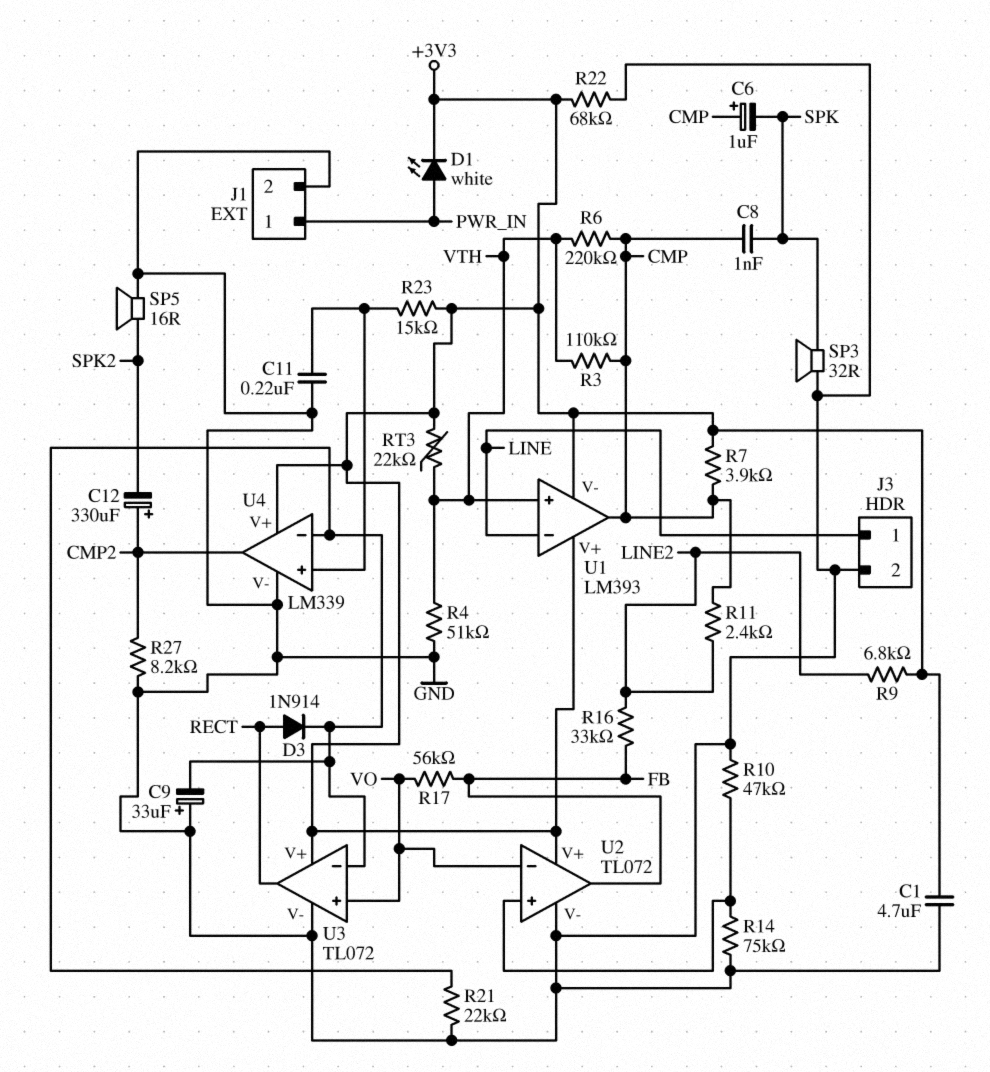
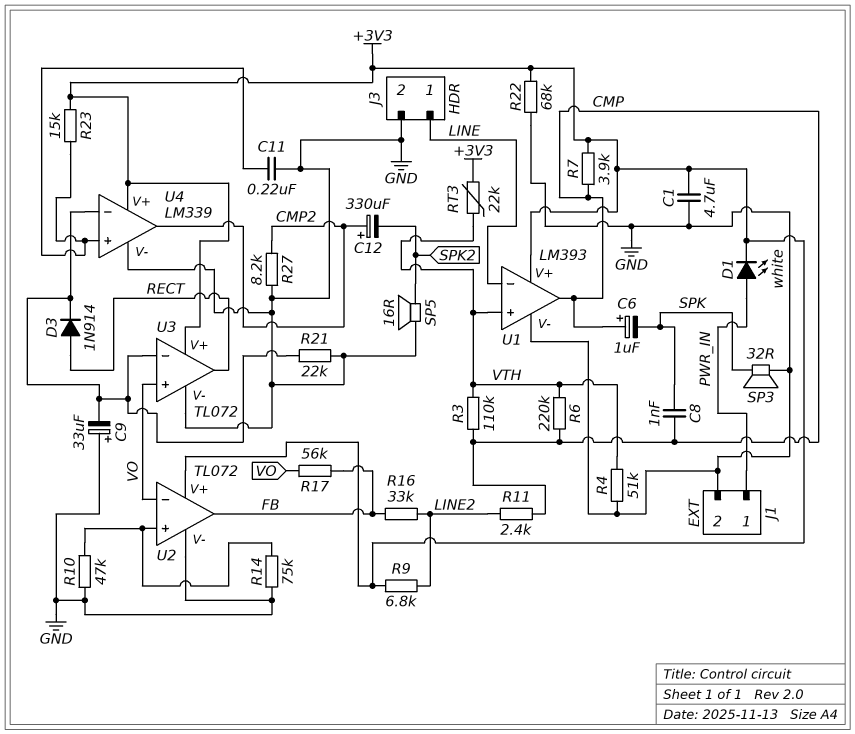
U1 pin V-: +3V3 -> GND

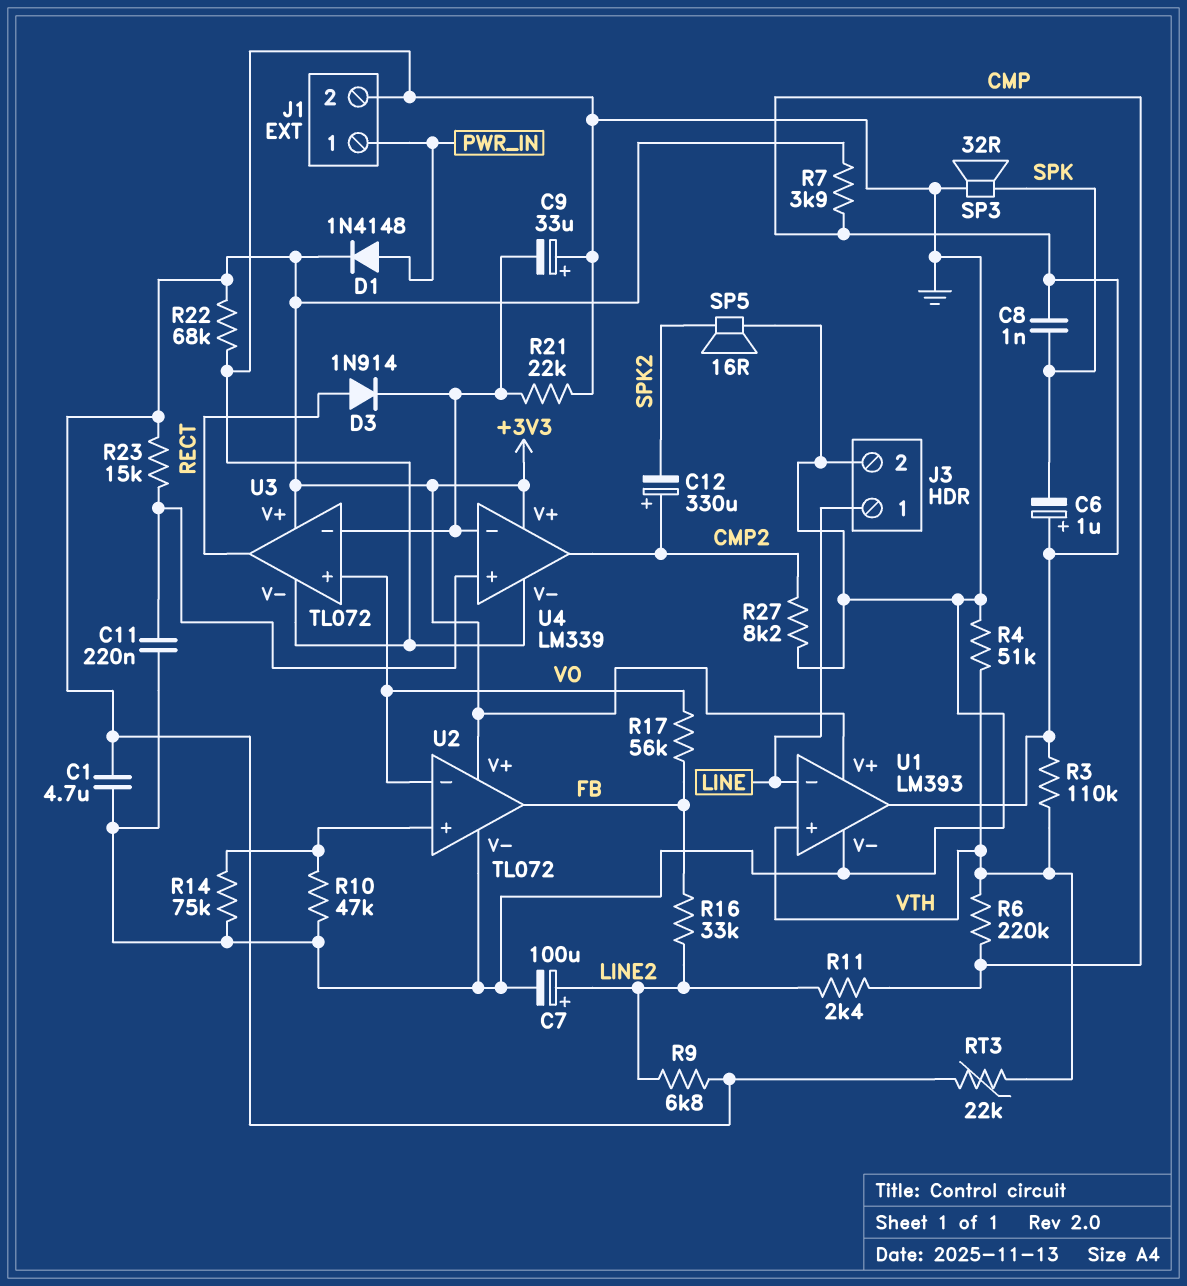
C7: none -> 100uF (plus LINE2, minus GND)
D1: LED white (A PWR_IN, K +3V3) -> diode 1N4148 (A PWR_IN, K +3V3)

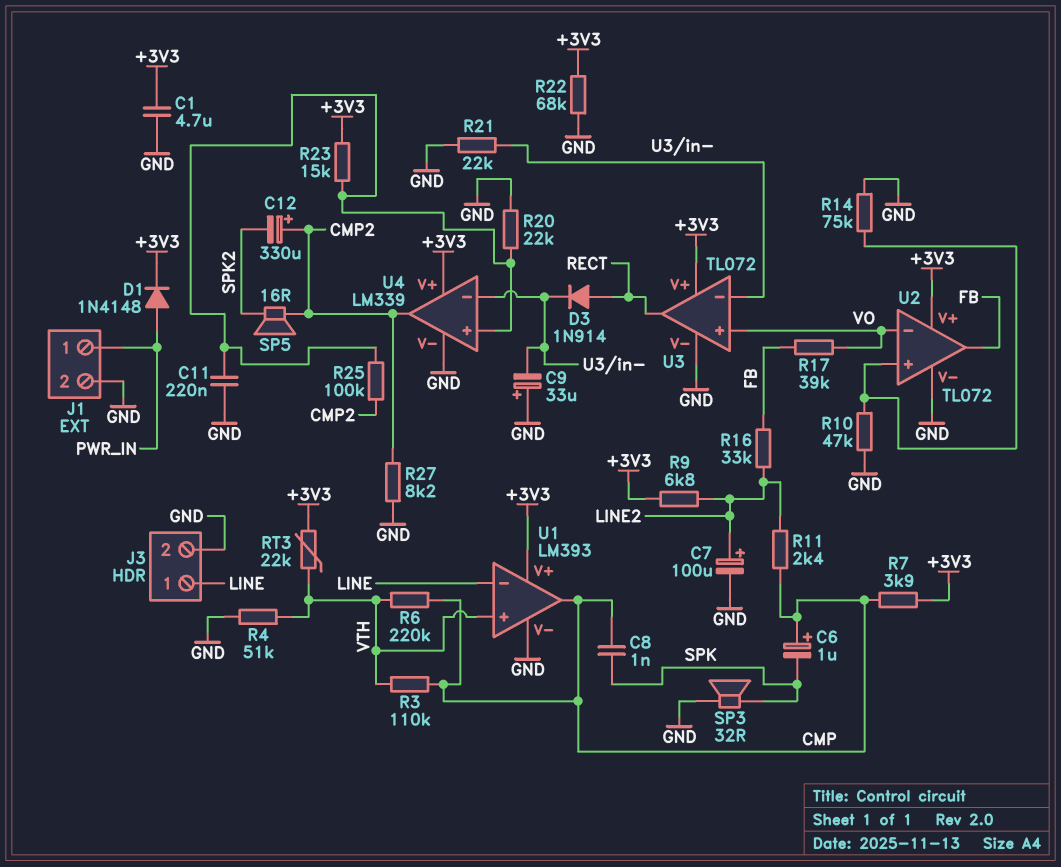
R17: 56k (FB, VO) -> 39k (FB, VO)
R20: none -> 22k (GND, U4/in+)
R25: none -> 100k (CMP2, U4/in+)
SP5: speaker 16R (GND, SPK2) -> speaker 16R (CMP2, SPK2)

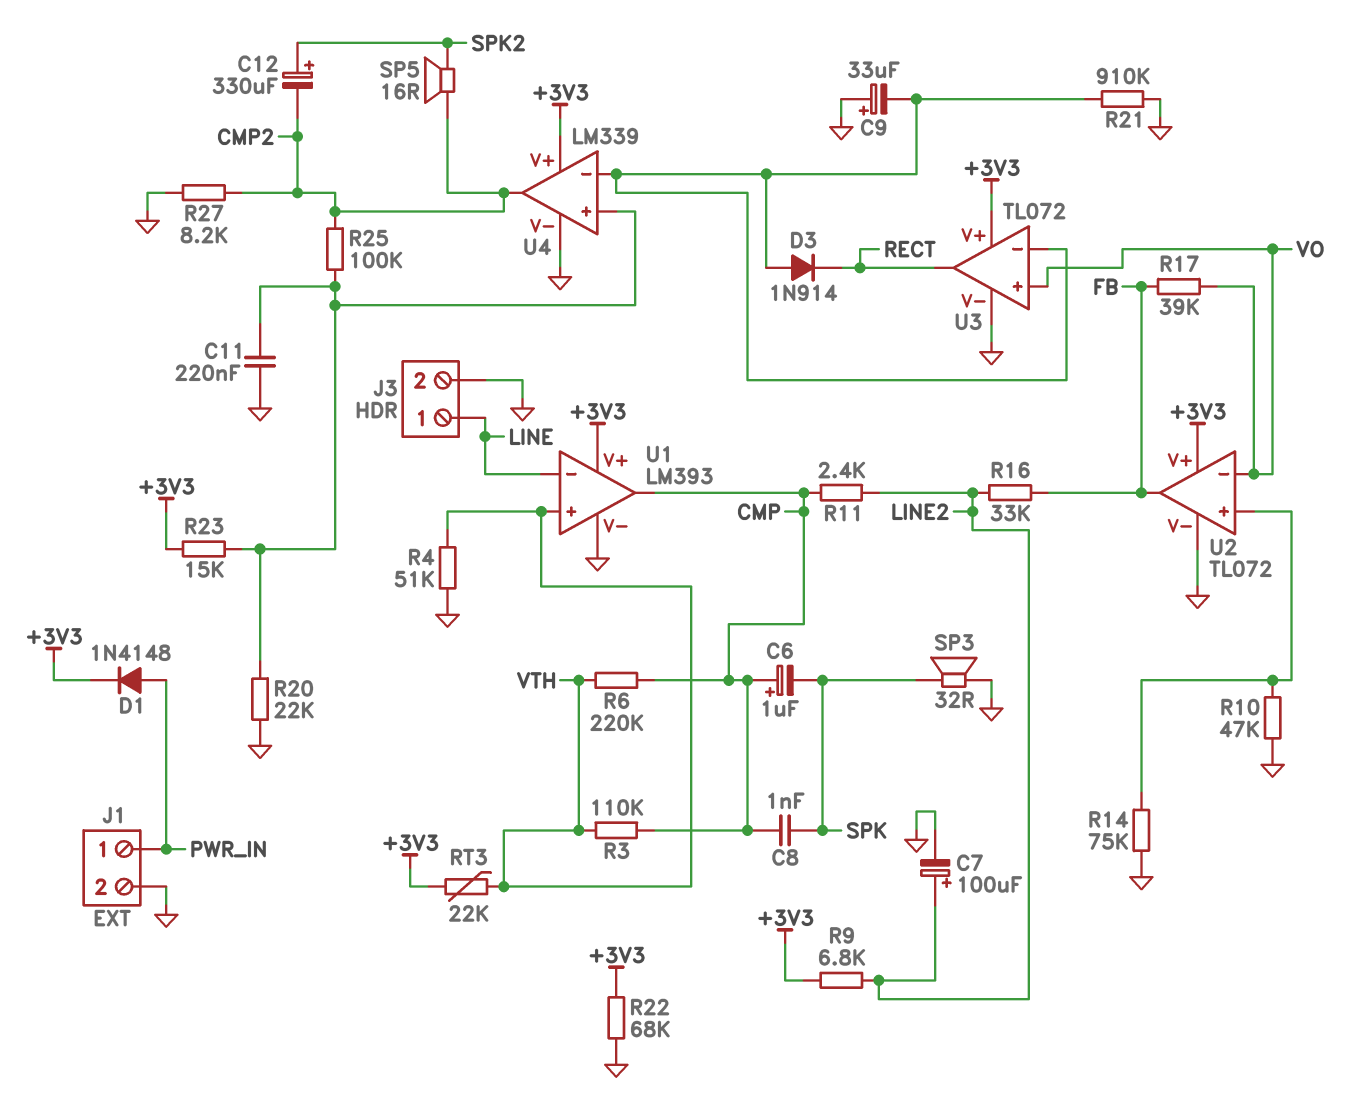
C1: 4.7uF (+3V3, GND) -> none
C12: 330uF (plus CMP2, minus SPK2) -> 330uF (plus SPK2, minus CMP2)
D3: diode 1N914 (A RECT, K U3/in-) -> diode 1N914 (A U3/in-, K RECT)
R7: 3.9k (+3V3, CMP) -> none
R21: 22k (GND, U3/in-) -> 910k (GND, U3/in-)

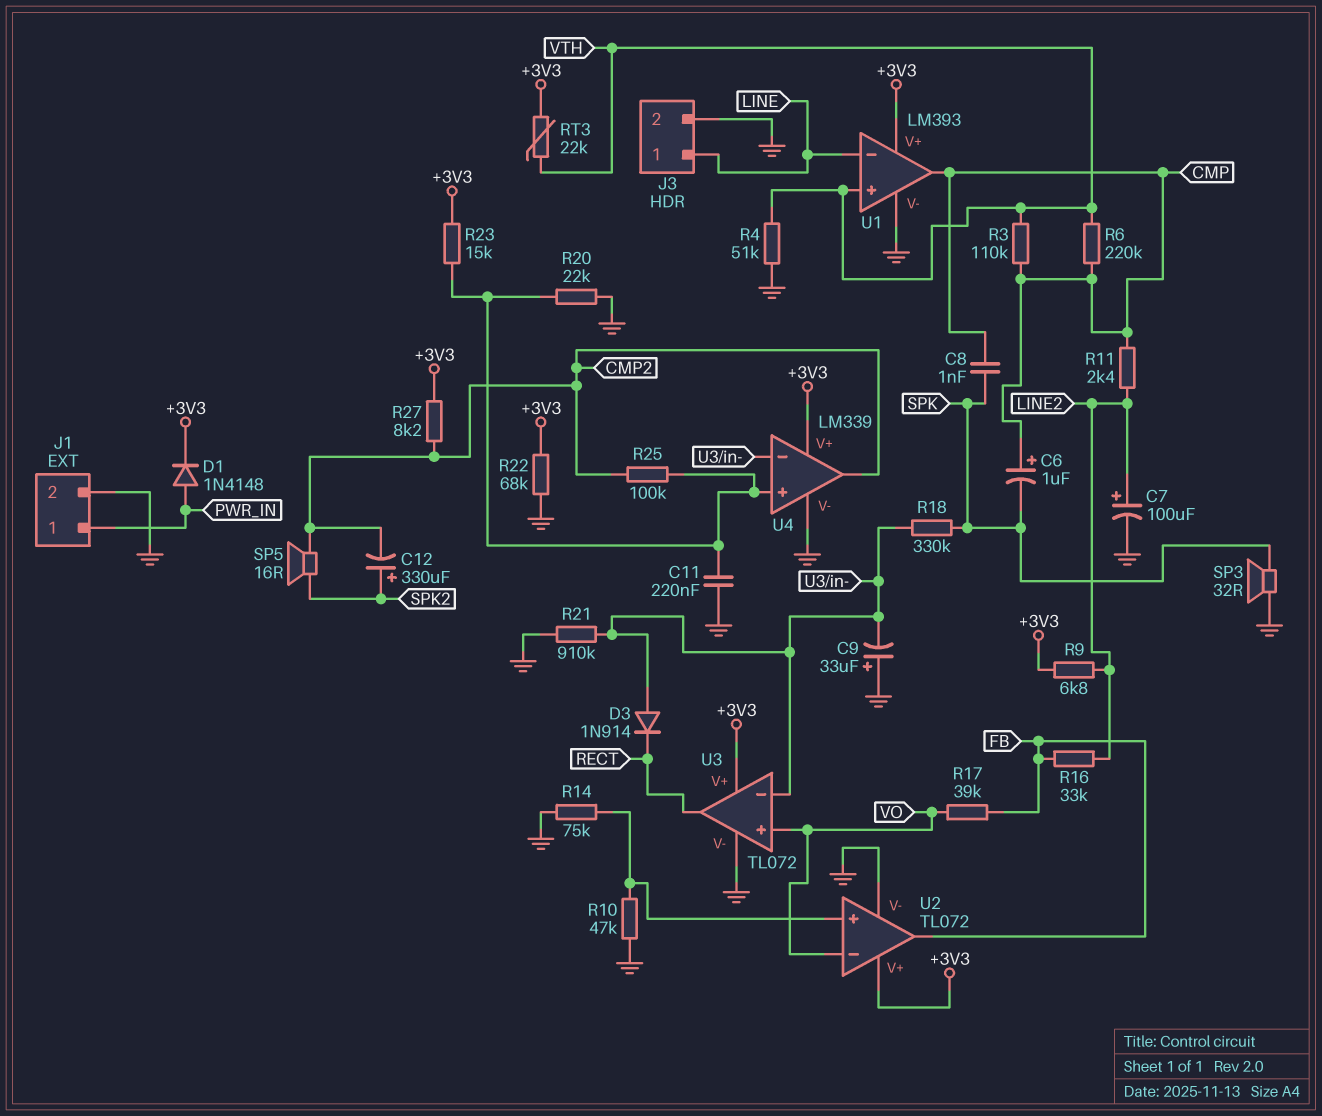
R18: none -> 330k (SPK, U3/in-)
R27: 8.2k (CMP2, GND) -> 8.2k (+3V3, CMP2)

